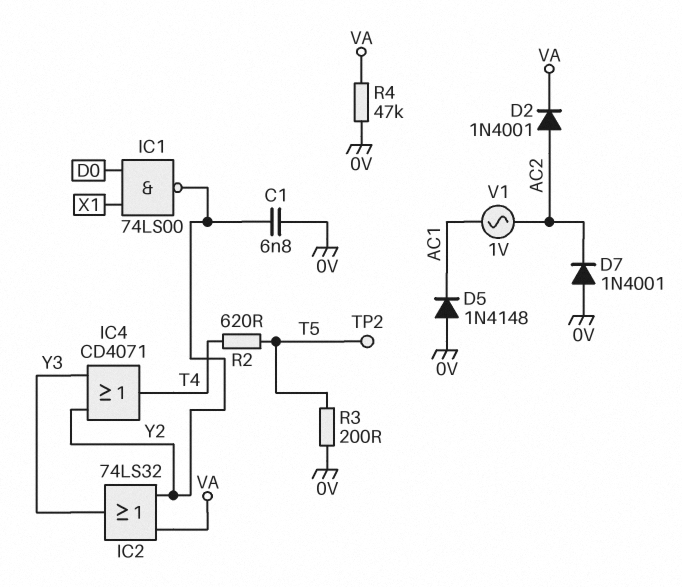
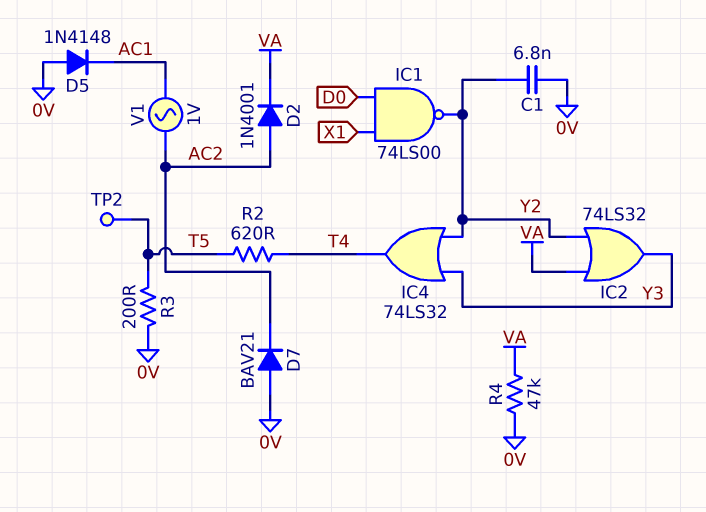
D7: diode 1N4001 (A 0V, K AC2) -> diode BAV21 (A 0V, K AC2)
IC4: OR CD4071 (in Y2, in Y3, out T4) -> OR 74LS32 (in Y2, in Y3, out T4)

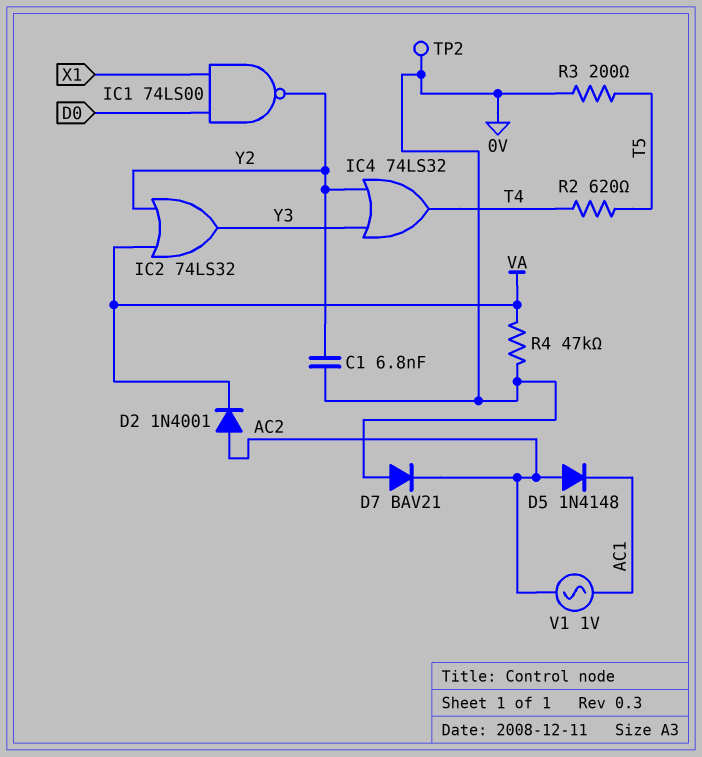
D5: diode 1N4148 (A 0V, K AC1) -> diode 1N4148 (A AC2, K AC1)
TP2: test point (T5) -> test point (0V)

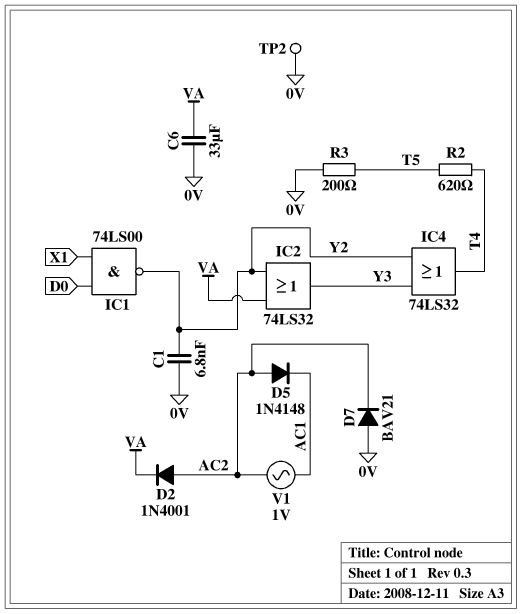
C6: none -> 33uF (0V, VA)
R4: 47k (0V, VA) -> none

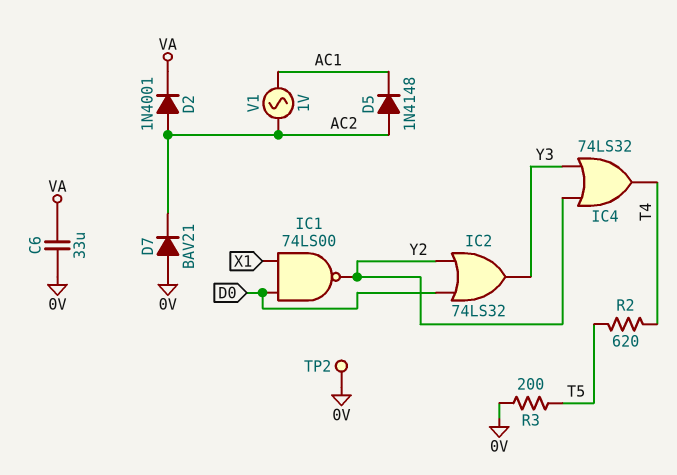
C1: 6.8nF (0V, Y2) -> none
IC2: OR 74LS32 (in VA, in Y2, out Y3) -> OR 74LS32 (in D0, in Y2, out Y3)

